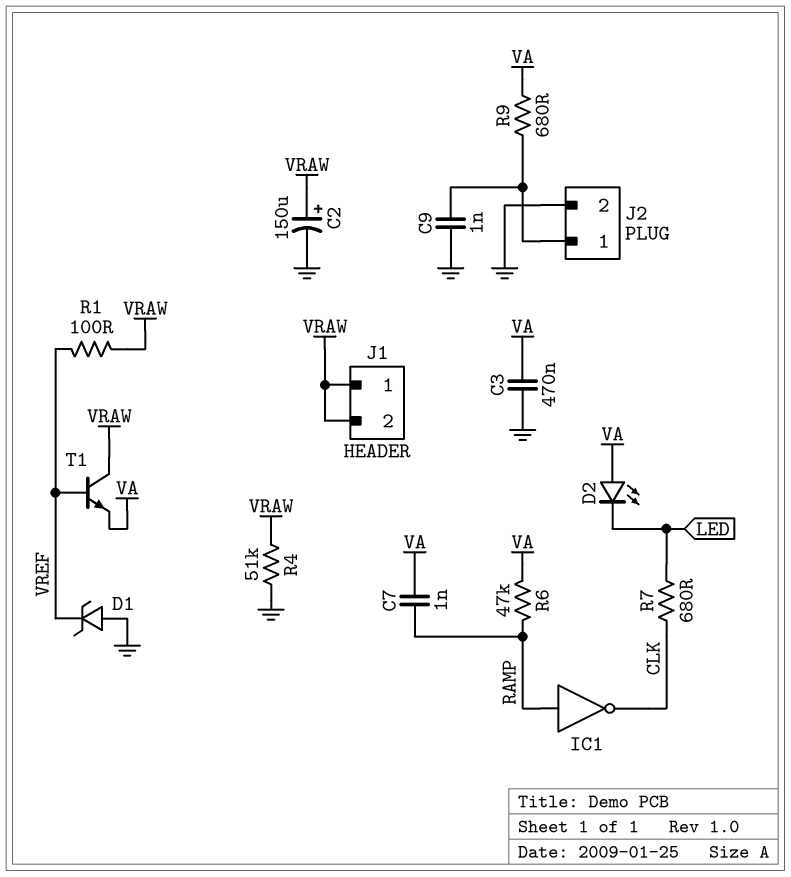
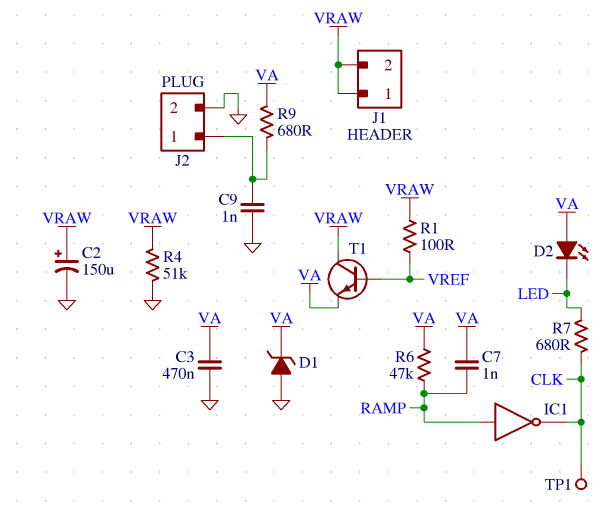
D1: zener (A GND, K VREF) -> zener (A GND, K VA)
TP1: none -> test point (CLK)

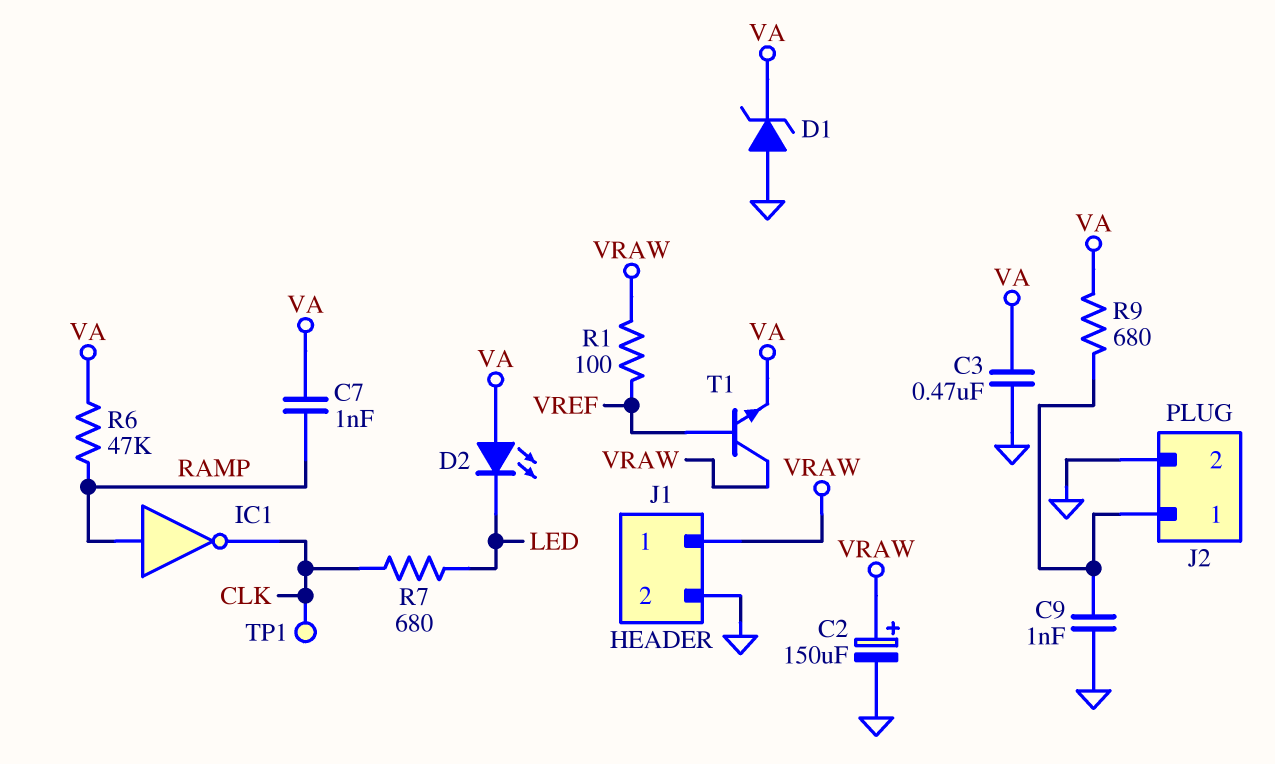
J1 pin 2: VRAW -> GND
R4: 51k (GND, VRAW) -> none

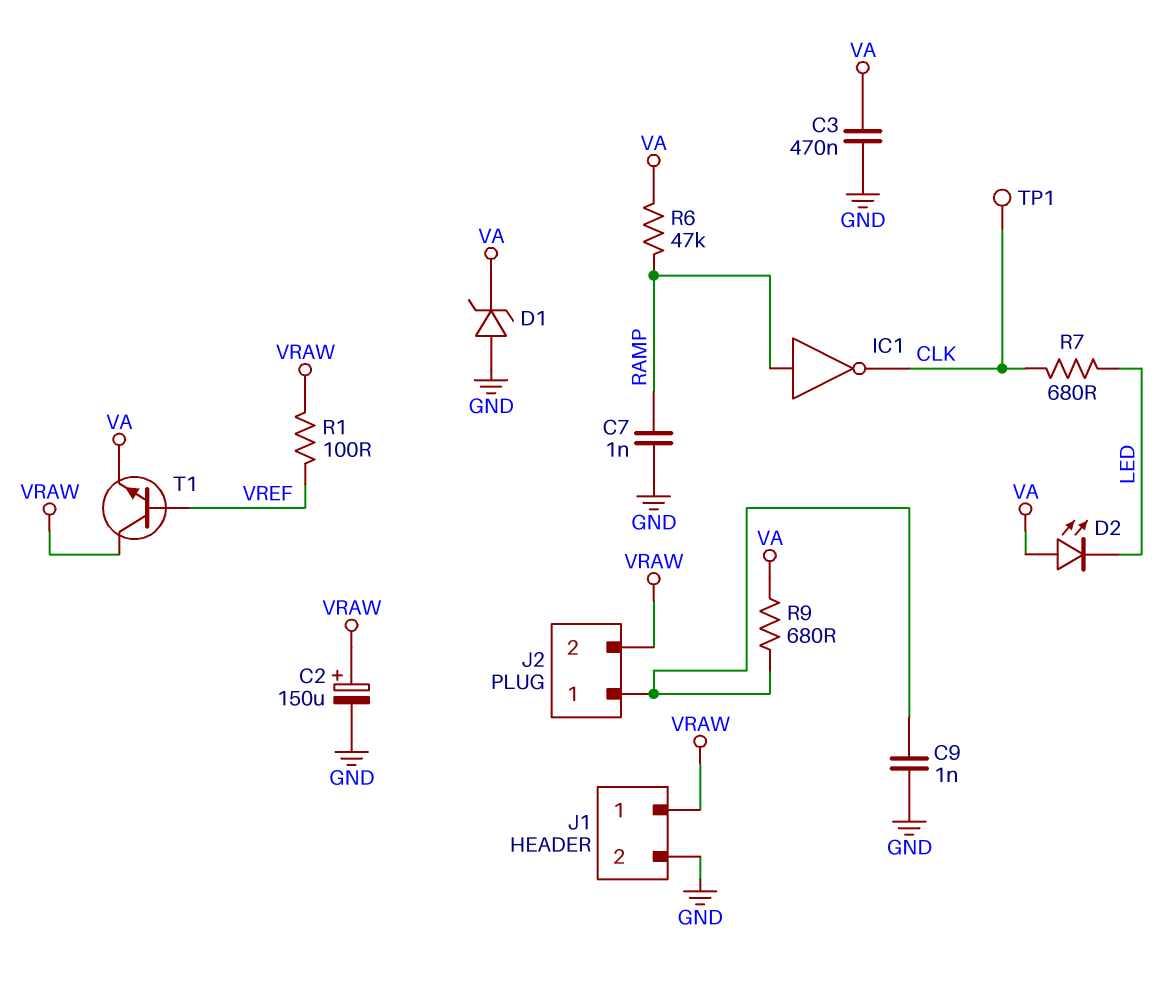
C7: 1nF (RAMP, VA) -> 1nF (GND, RAMP)
J2 pin 2: GND -> VRAW

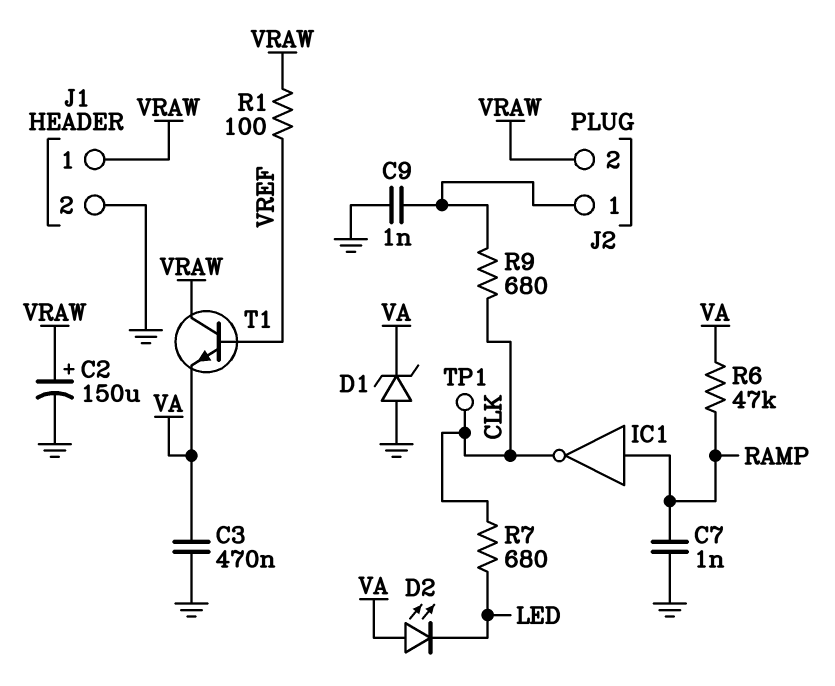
R9: 680 (J2/1, VA) -> 680 (CLK, J2/1)

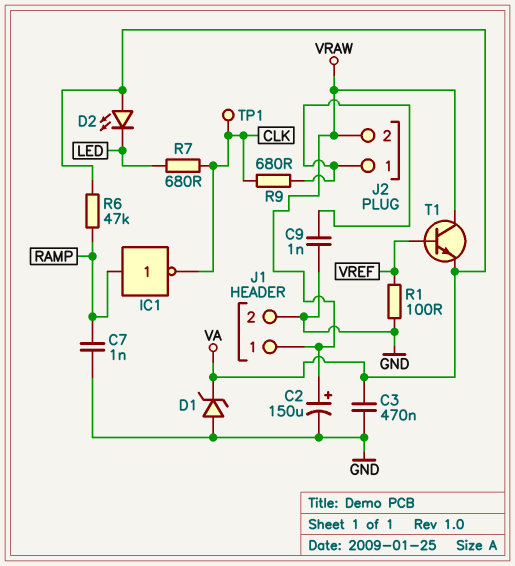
R1: 100 (VRAW, VREF) -> 100 (GND, VREF)

